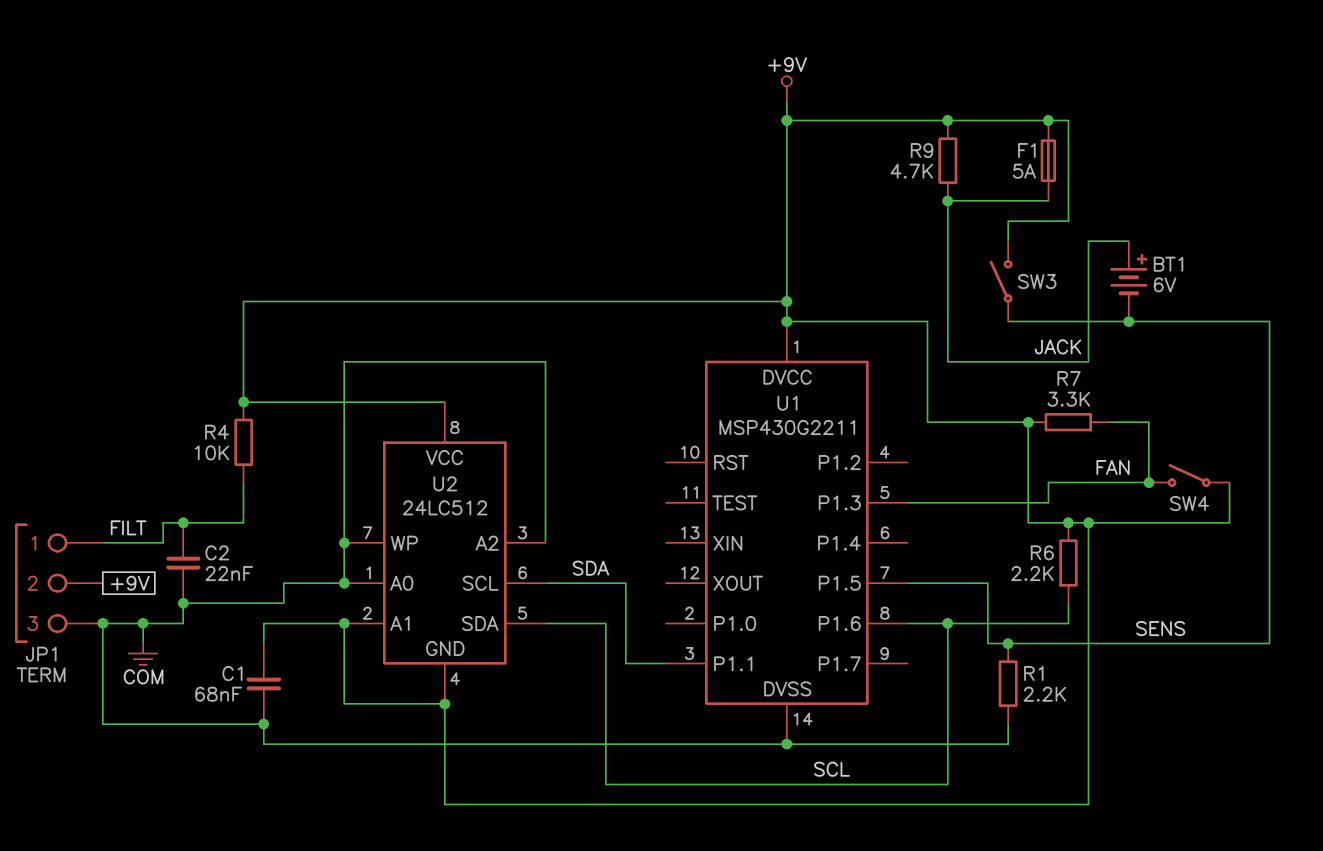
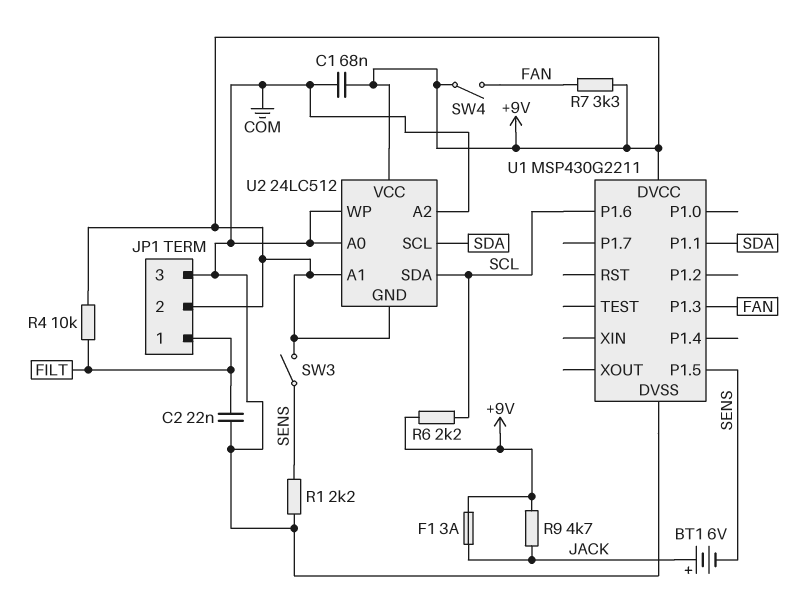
F1: 5A (+9V, JACK) -> 3A (+9V, JACK)

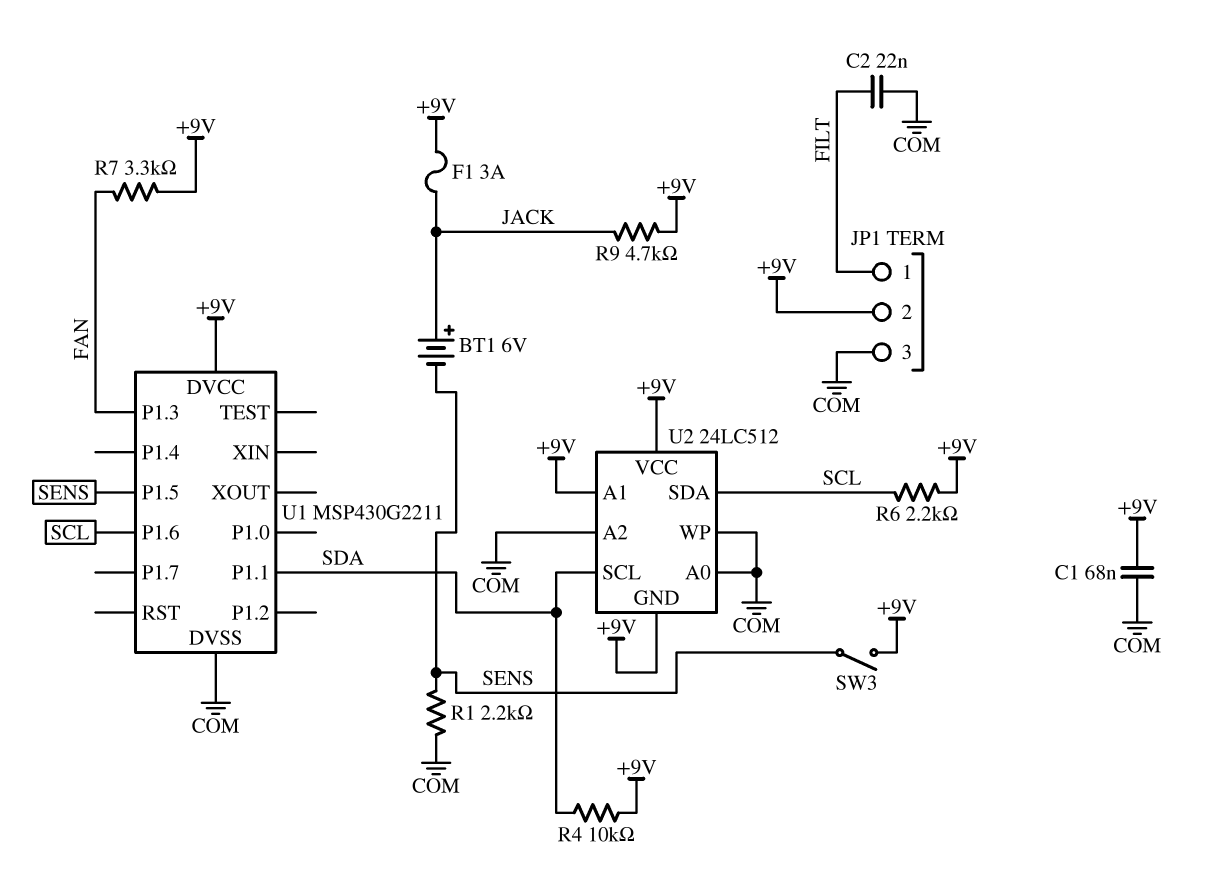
R4: 10k (+9V, FILT) -> 10k (+9V, SDA)
SW4: switch (+9V, FAN) -> none

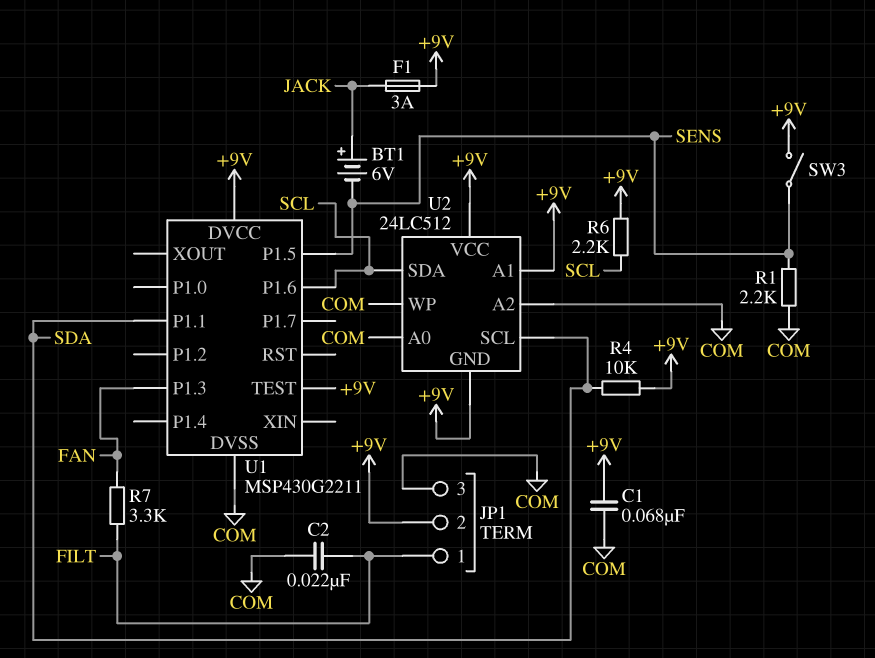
R7: 3.3k (+9V, FAN) -> 3.3k (FAN, FILT)
R9: 4.7k (+9V, JACK) -> none
U1 pin TEST: none -> +9V

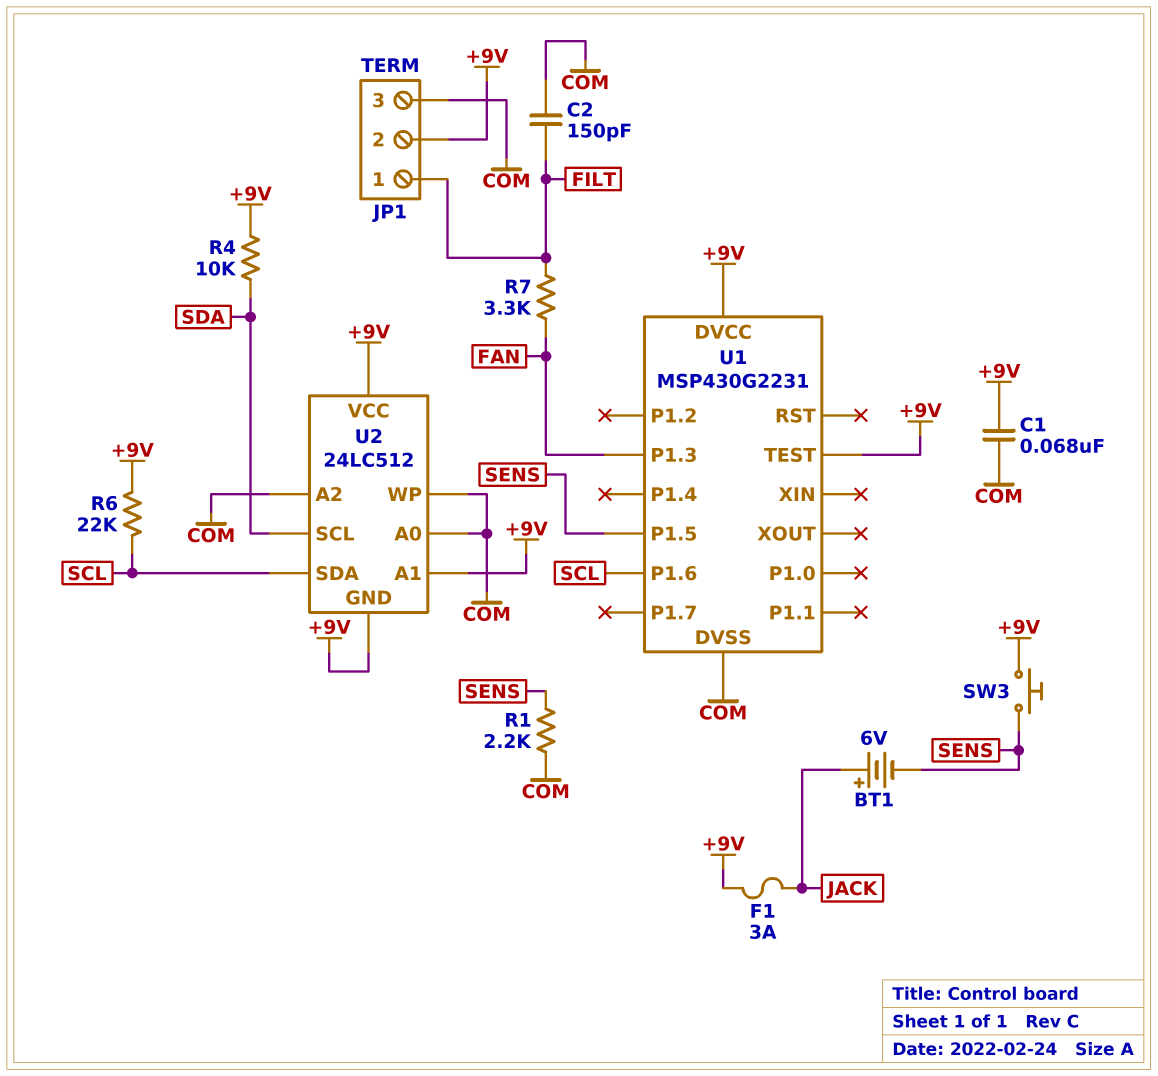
C2: 22nF (COM, FILT) -> 150pF (COM, FILT)
R6: 2.2k (+9V, SCL) -> 22k (+9V, SCL)
SW3: switch (+9V, SENS) -> button (+9V, SENS)
U1: MSP430G2211 -> MSP430G2231
U1 pin P1.1: SDA -> none

